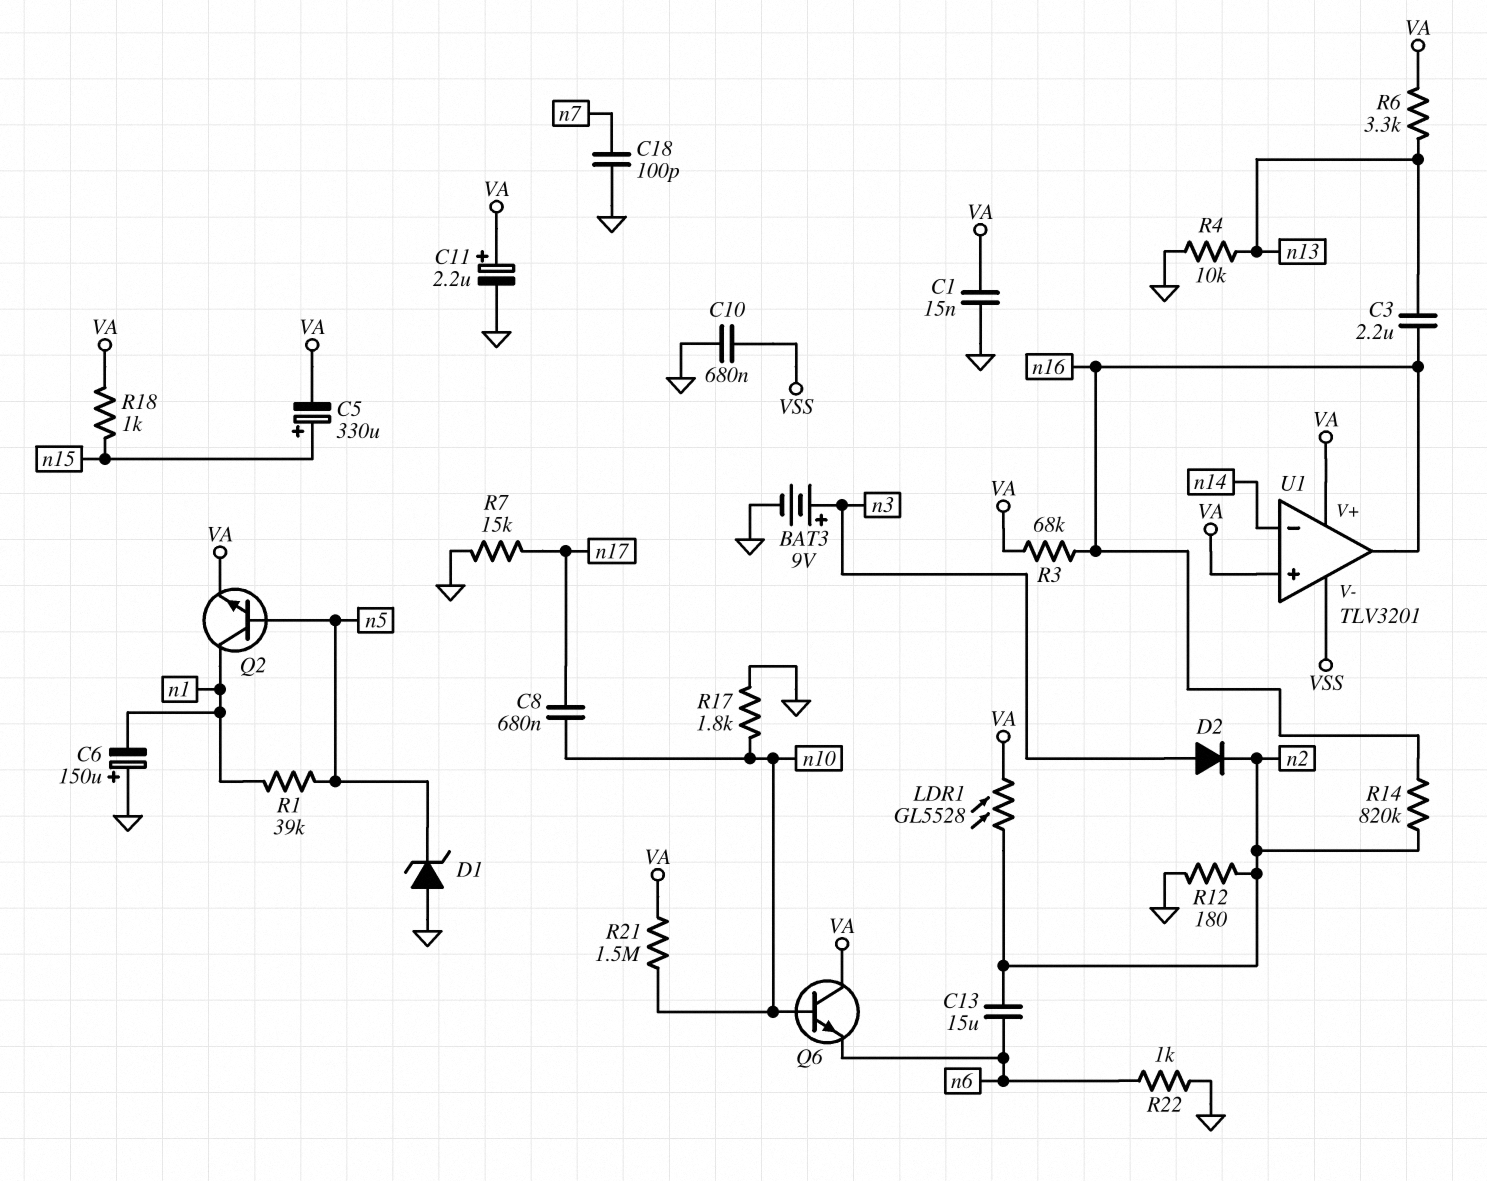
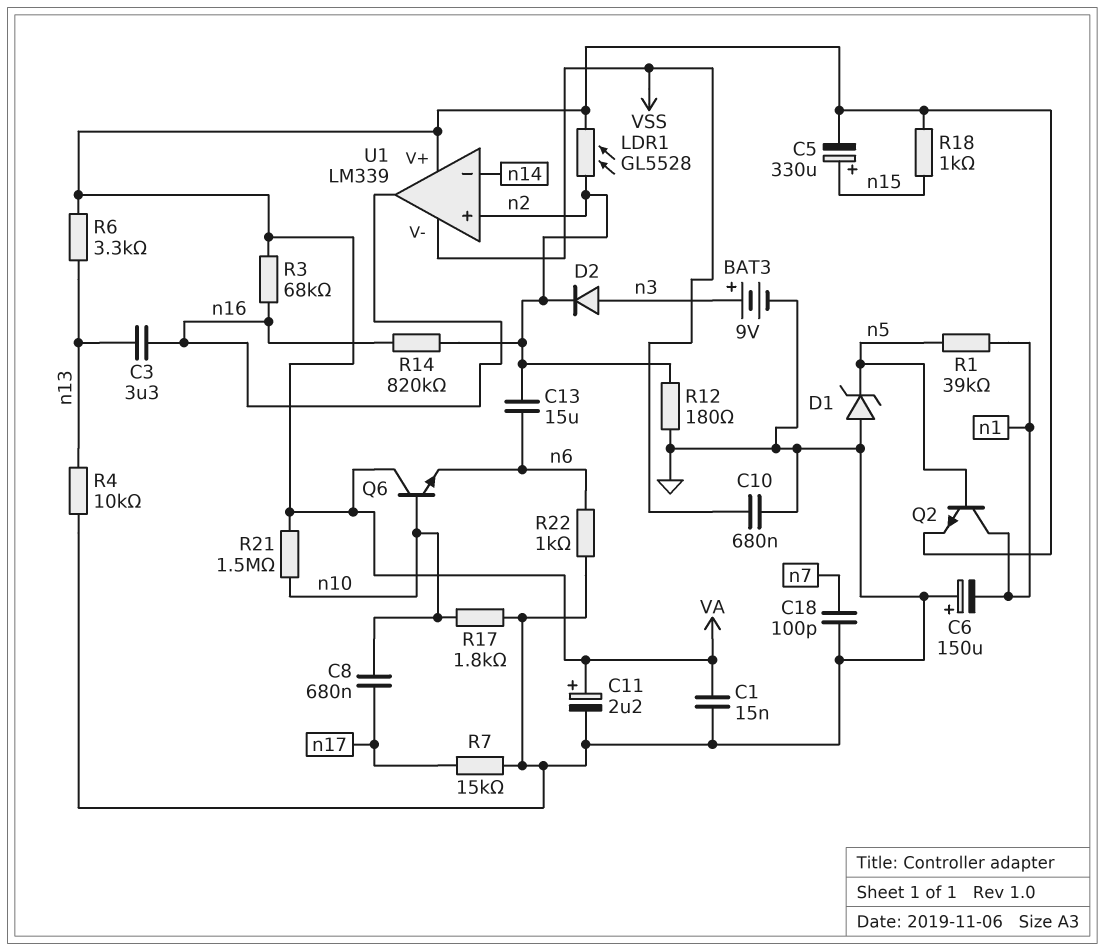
C3: 2.2uF (n13, n16) -> 3.3uF (n13, n16)
U1: TLV3201 -> LM339
U1 pin in+: VA -> n2

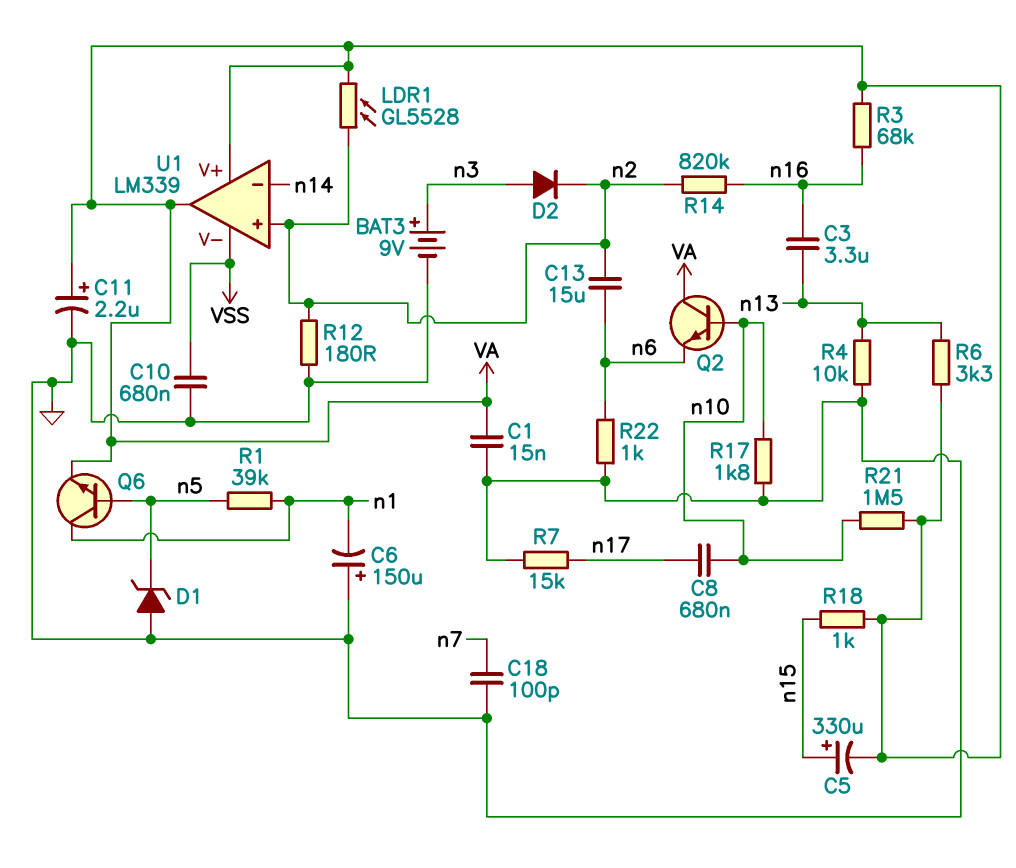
Q2: NPN (B n5, C n1, E VA) -> NPN (B n10, C VA, E n6)
Q6: NPN (B n10, C VA, E n6) -> NPN (B n5, C n1, E VA)
U1 pin out: n16 -> VA

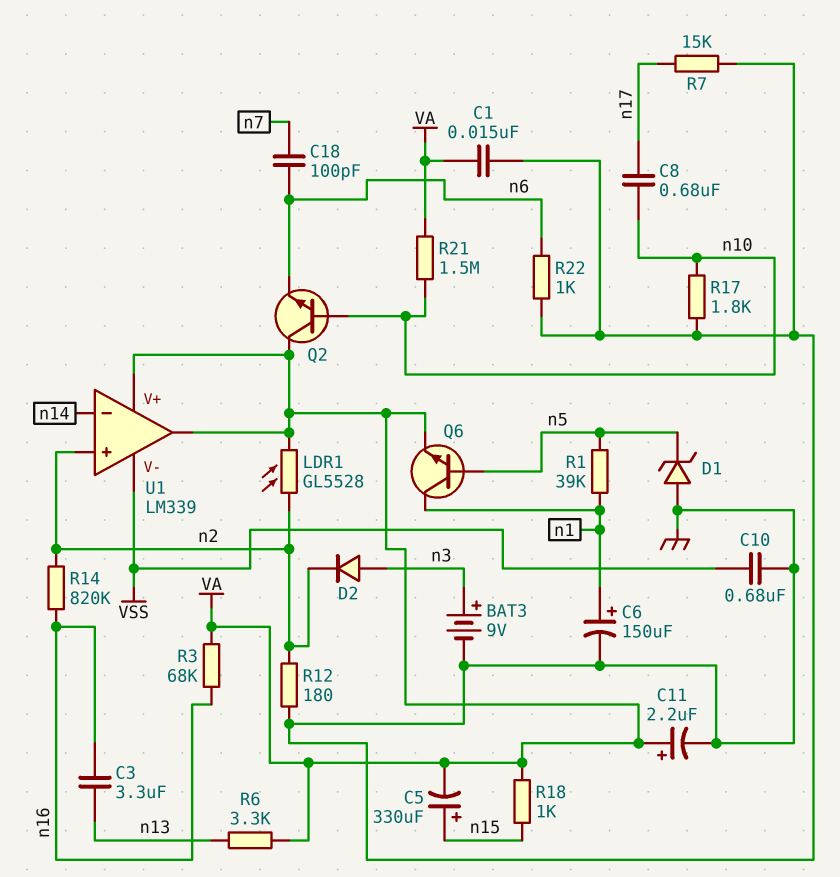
C6: 150uF (plus GND, minus n1) -> 150uF (plus n1, minus GND)
C13: 15uF (n2, n6) -> none
C18: 100pF (GND, n7) -> 100pF (n6, n7)
R4: 10k (GND, n13) -> none

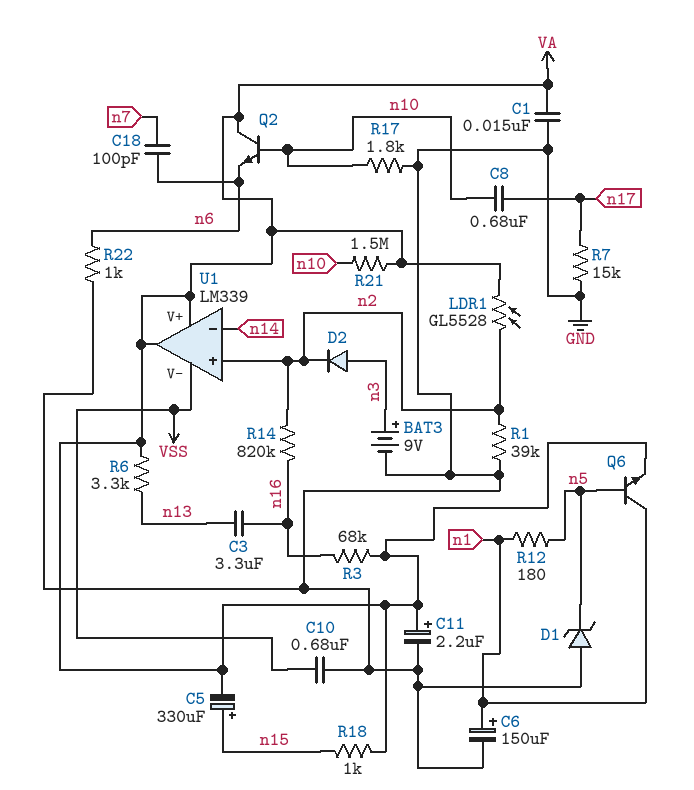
R1: 39k (n1, n5) -> 39k (GND, n2)
R12: 180 (GND, n2) -> 180 (n1, n5)

